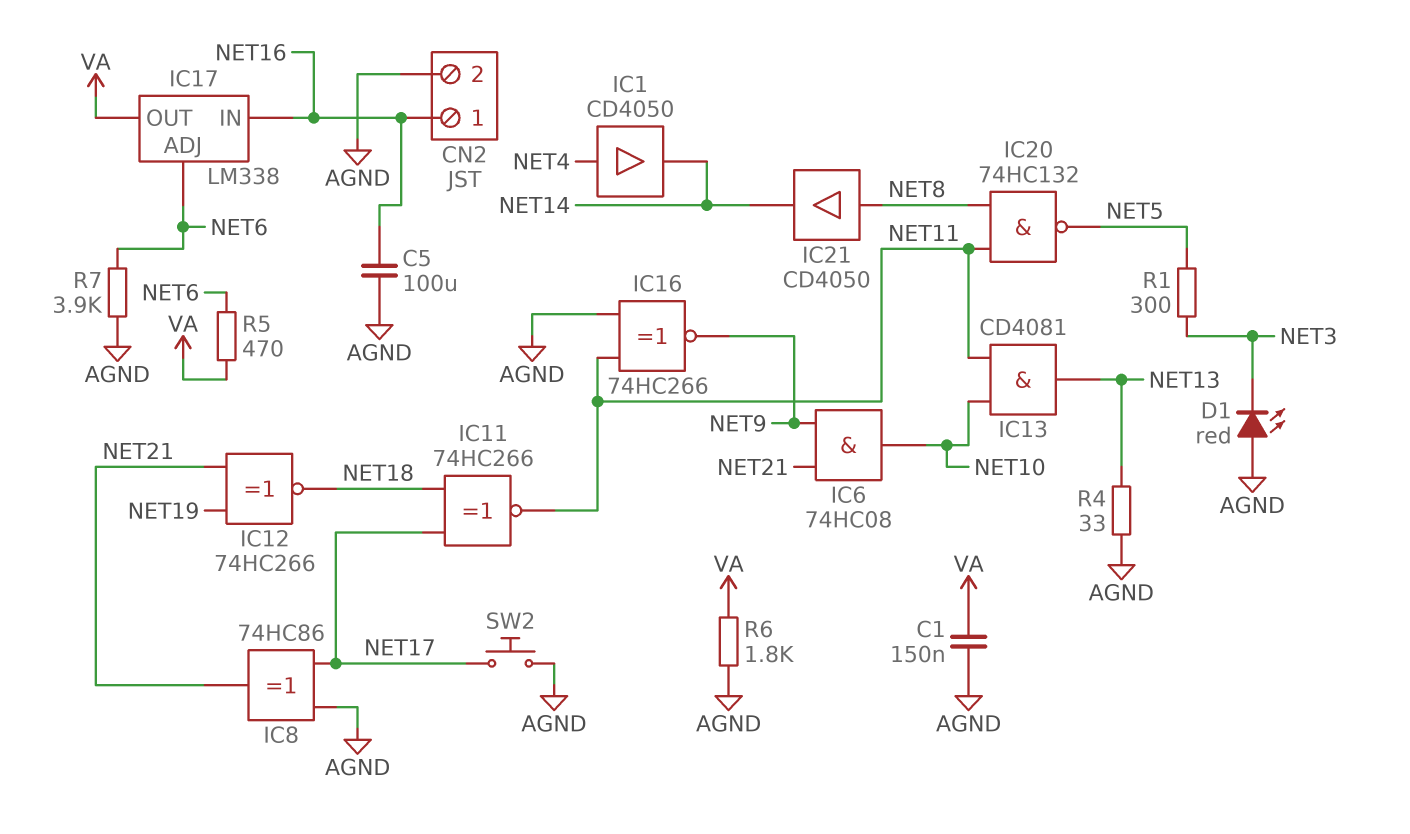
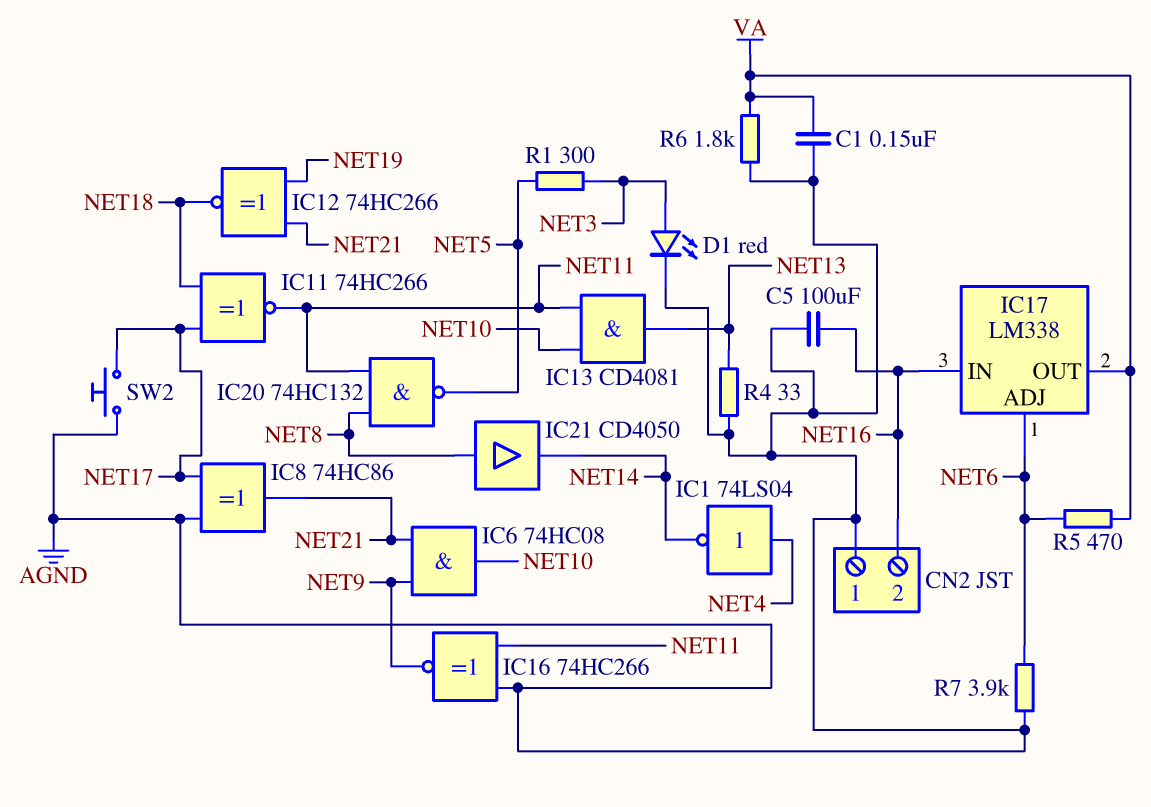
CN2 pin 1: NET16 -> AGND
CN2 pin 2: AGND -> NET16
D1: LED red (A AGND, K NET3) -> LED red (A NET3, K AGND)
IC1: buffer CD4050 (in NET4, out NET14) -> NOT 74LS04 (in NET4, out NET14)

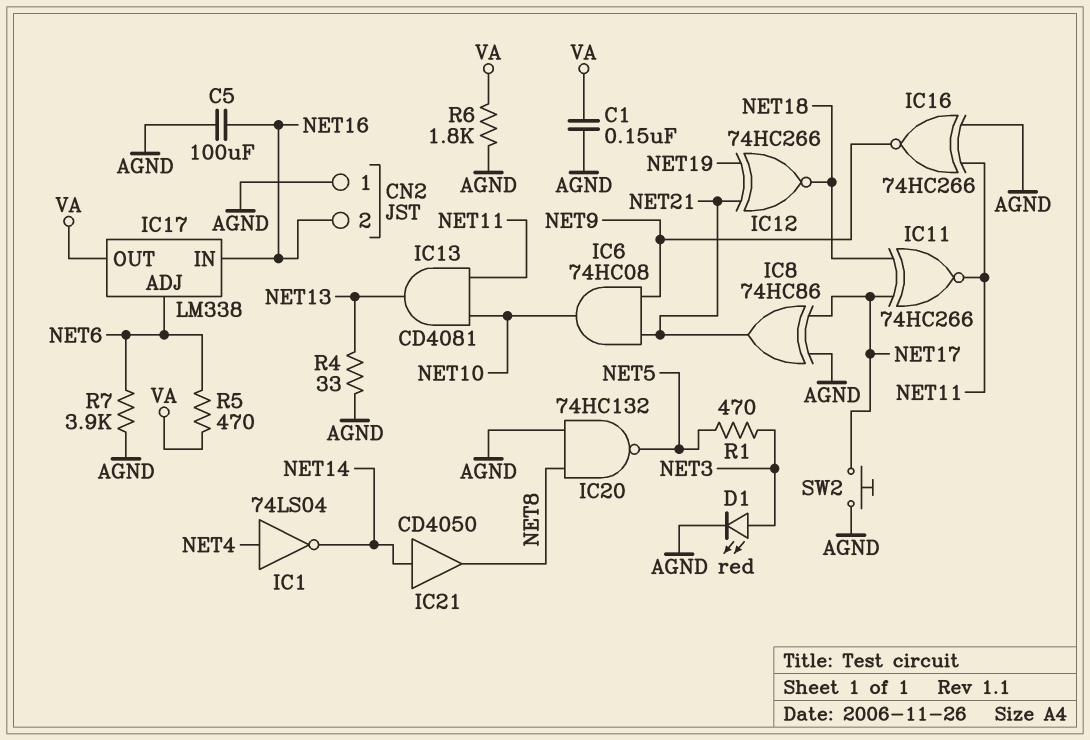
IC20: NAND 74HC132 (in NET8, in NET11, out NET5) -> NAND 74HC132 (in AGND, in NET8, out NET5)
IC21: buffer CD4050 (in NET8, out NET14) -> buffer CD4050 (in NET14, out NET8)
R1: 300 (NET3, NET5) -> 470 (NET3, NET5)

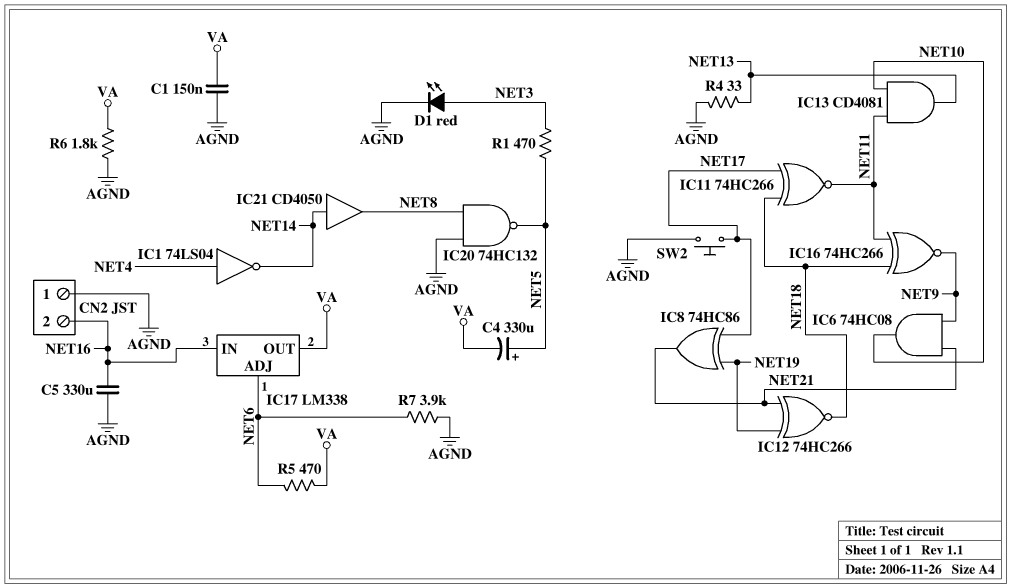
C4: none -> 330uF (plus NET5, minus VA)
C5: 100uF (AGND, NET16) -> 330uF (AGND, NET16)
IC8: XOR 74HC86 (in AGND, in NET17, out NET21) -> XOR 74HC86 (in NET17, in NET19, out NET21)
IC16: XNOR 74HC266 (in AGND, in NET11, out NET9) -> XNOR 74HC266 (in NET11, in NET18, out NET9)

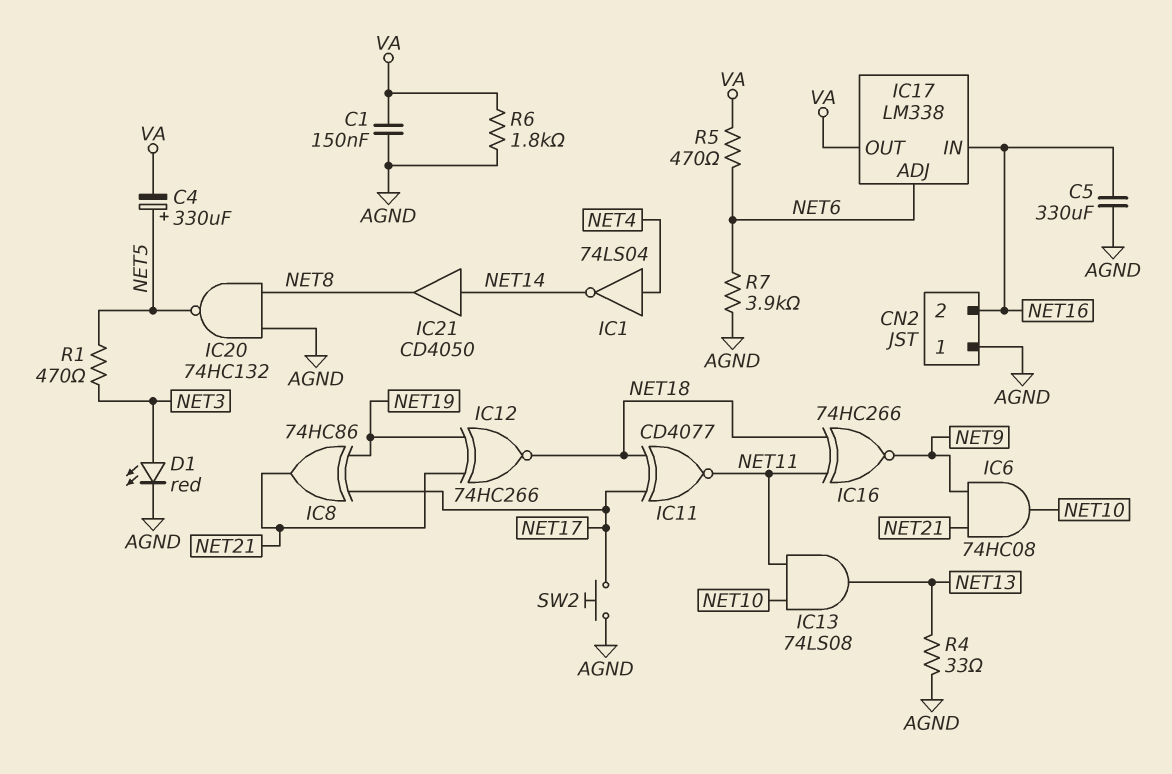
IC11: XNOR 74HC266 (in NET17, in NET18, out NET11) -> XNOR CD4077 (in NET17, in NET18, out NET11)
IC13: AND CD4081 (in NET10, in NET11, out NET13) -> AND 74LS08 (in NET10, in NET11, out NET13)

